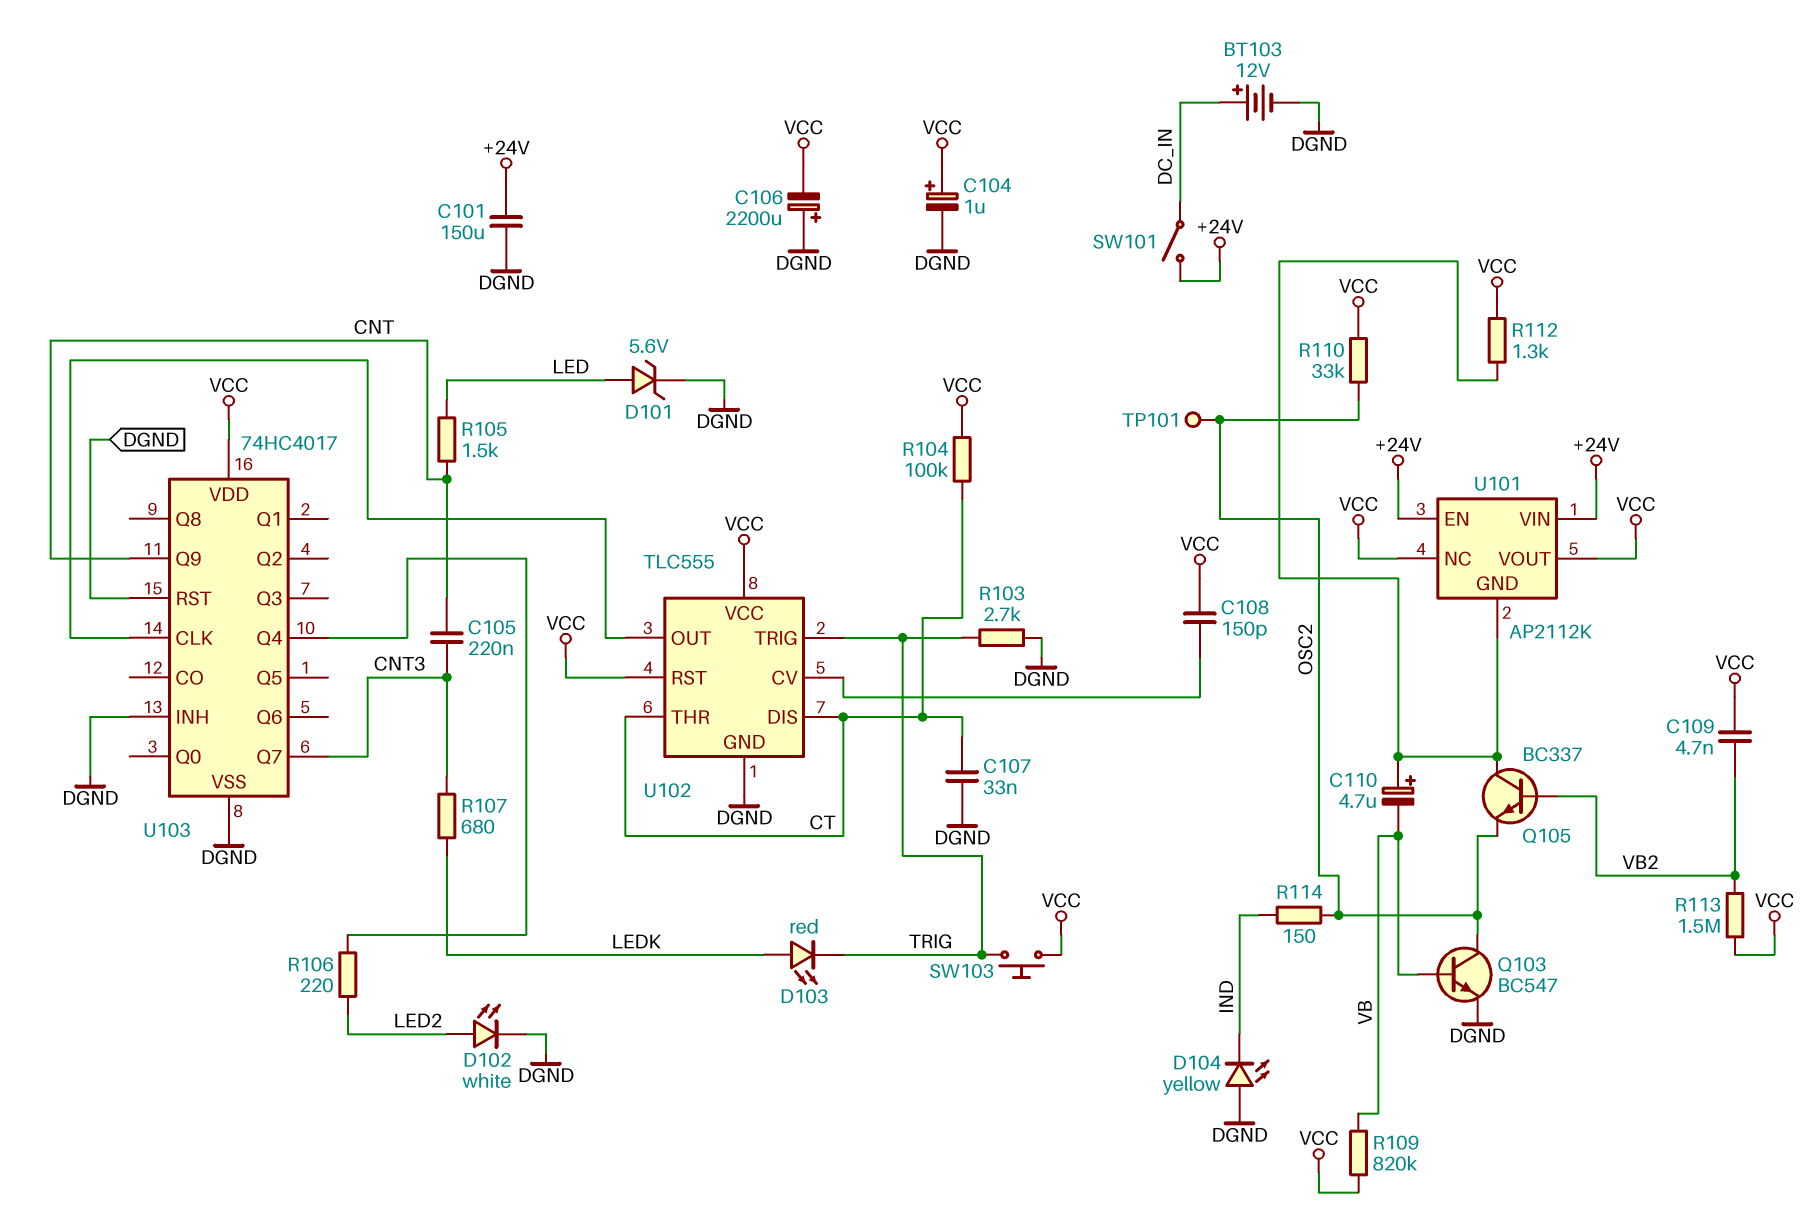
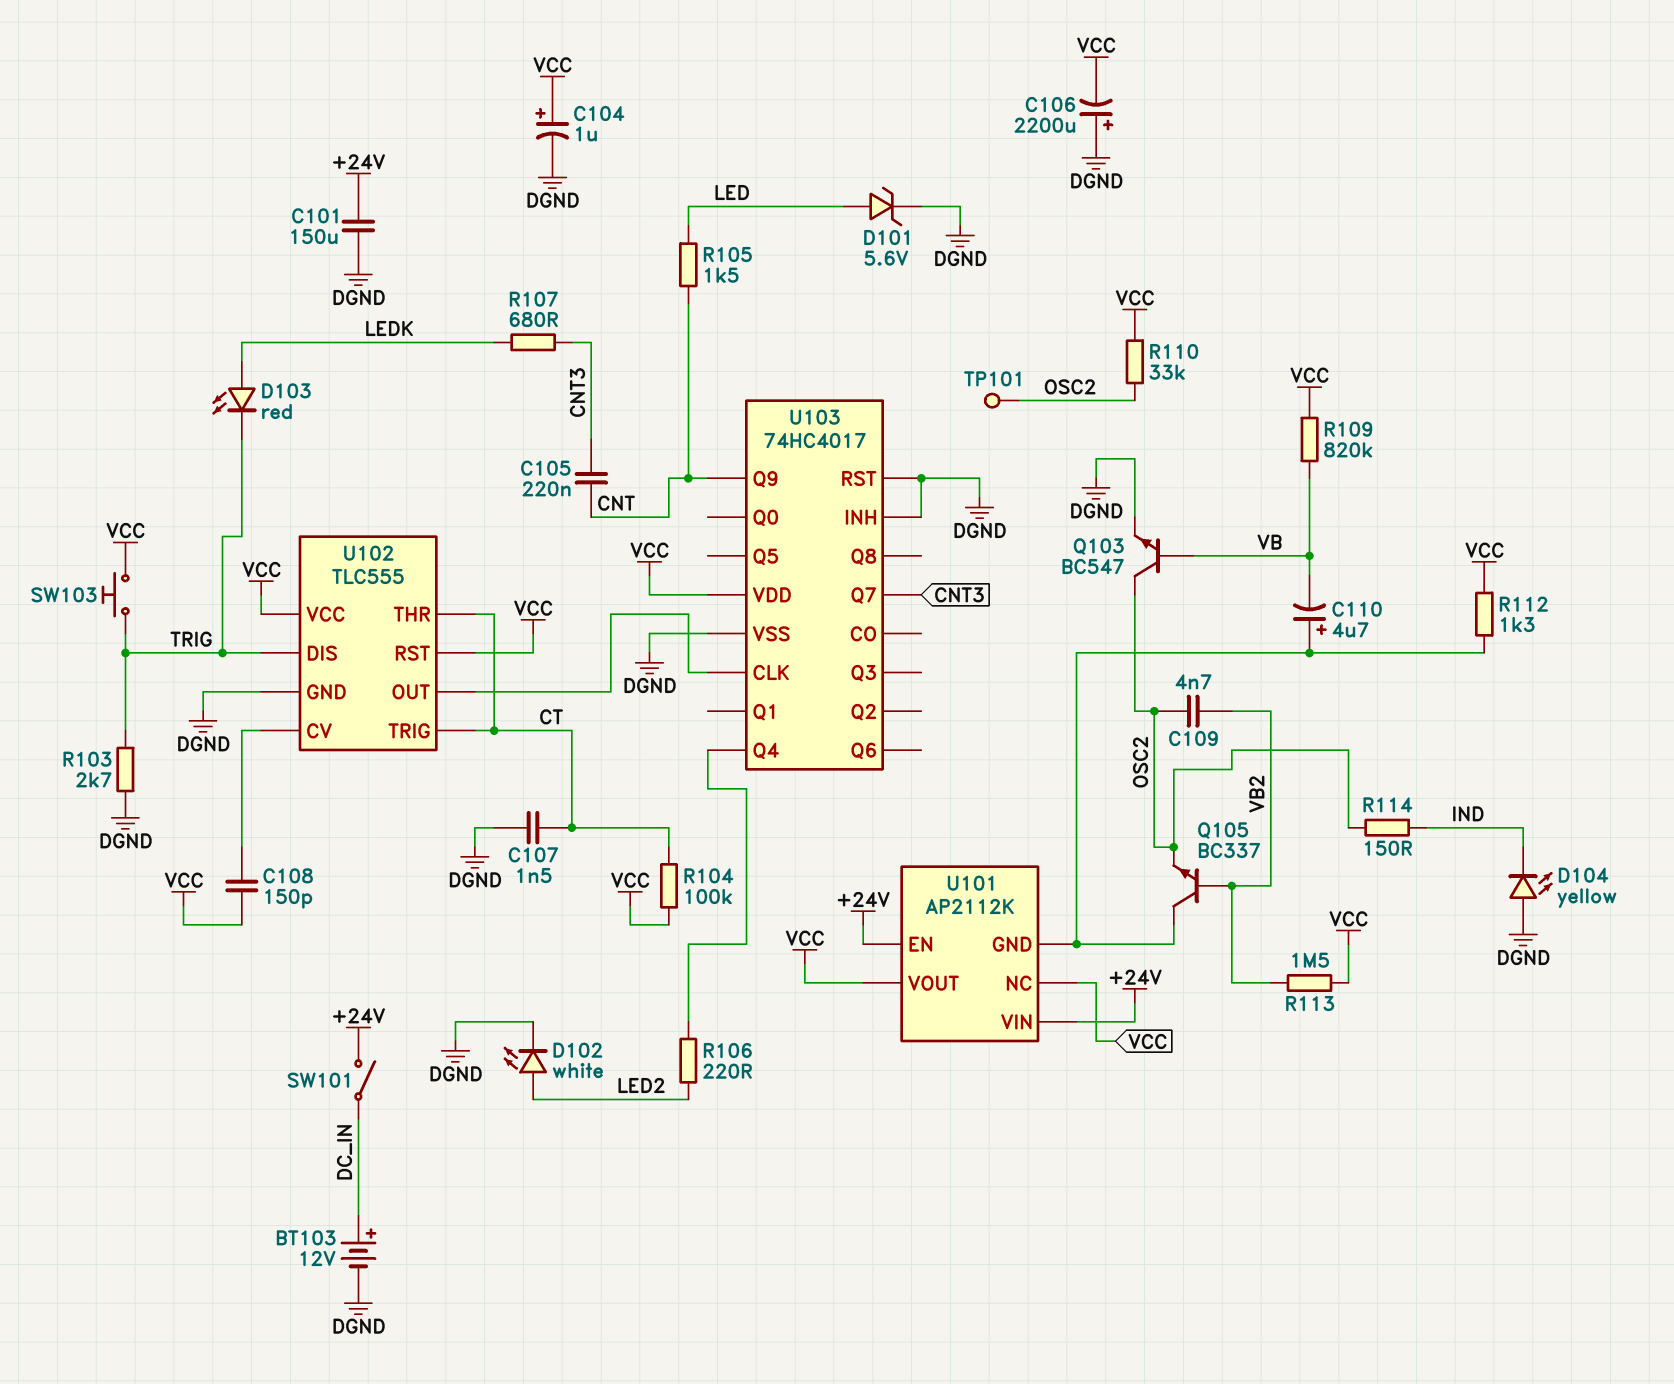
C107: 33nF (CT, DGND) -> 1.5nF (CT, DGND)
C109: 4.7nF (VB2, VCC) -> 4.7nF (OSC2, VB2)
U102 pin DIS: CT -> TRIG
U102 pin TRIG: TRIG -> CT

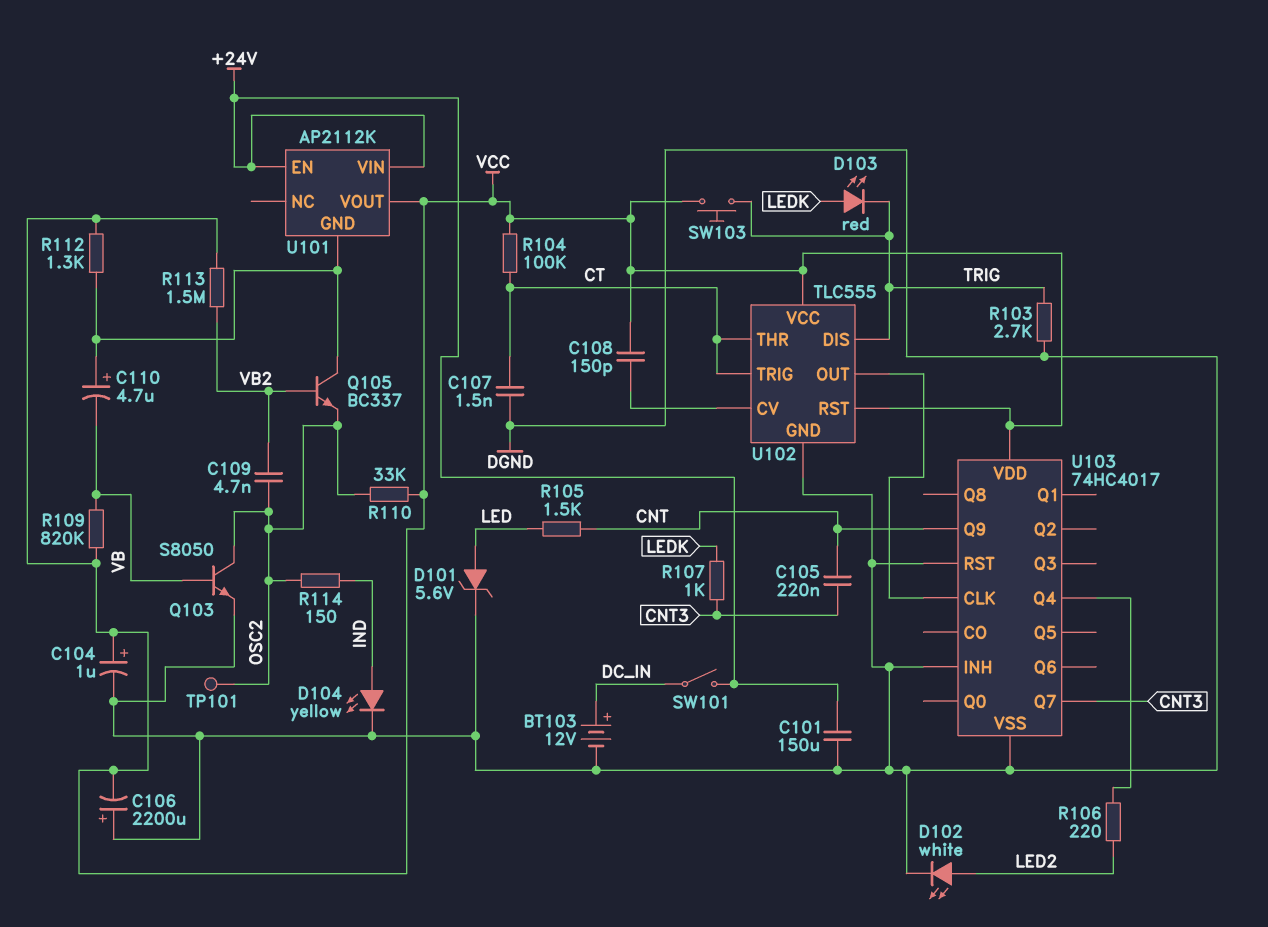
D104: LED yellow (A DGND, K IND) -> LED yellow (A IND, K DGND)
Q103: NPN BC547 (B VB, C OSC2, E DGND) -> NPN S8050 (B VB, C OSC2, E DGND)
R107: 680 (CNT3, LEDK) -> 1k (CNT3, LEDK)
U101 pin NC: VCC -> none

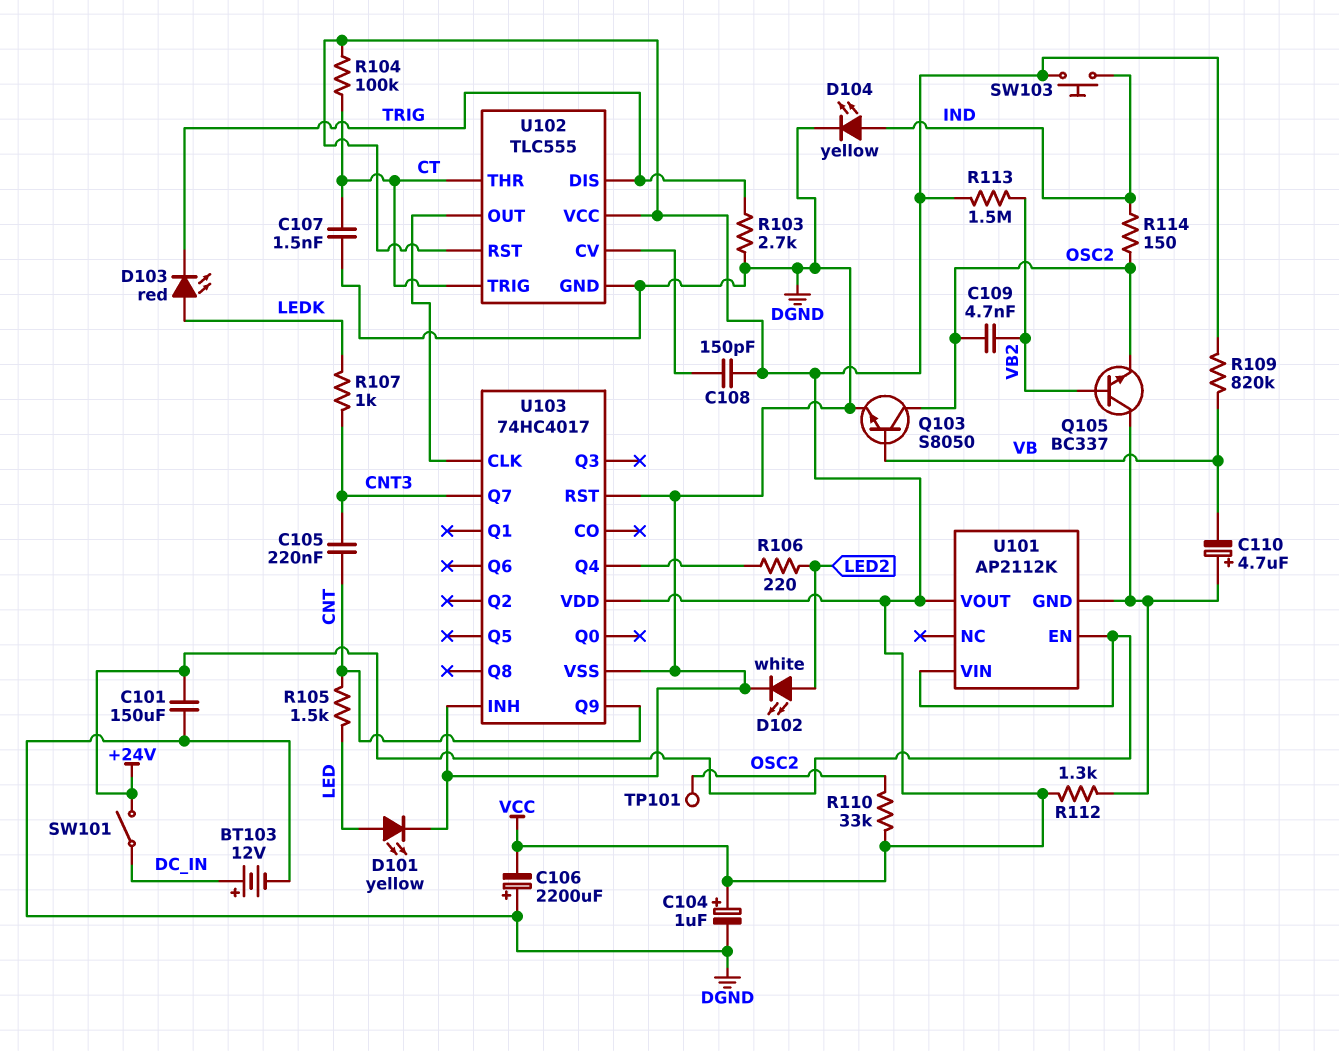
D101: zener 5.6V (A LED, K DGND) -> LED yellow (A LED, K DGND)
SW103: button (TRIG, VCC) -> button (IND, VCC)

